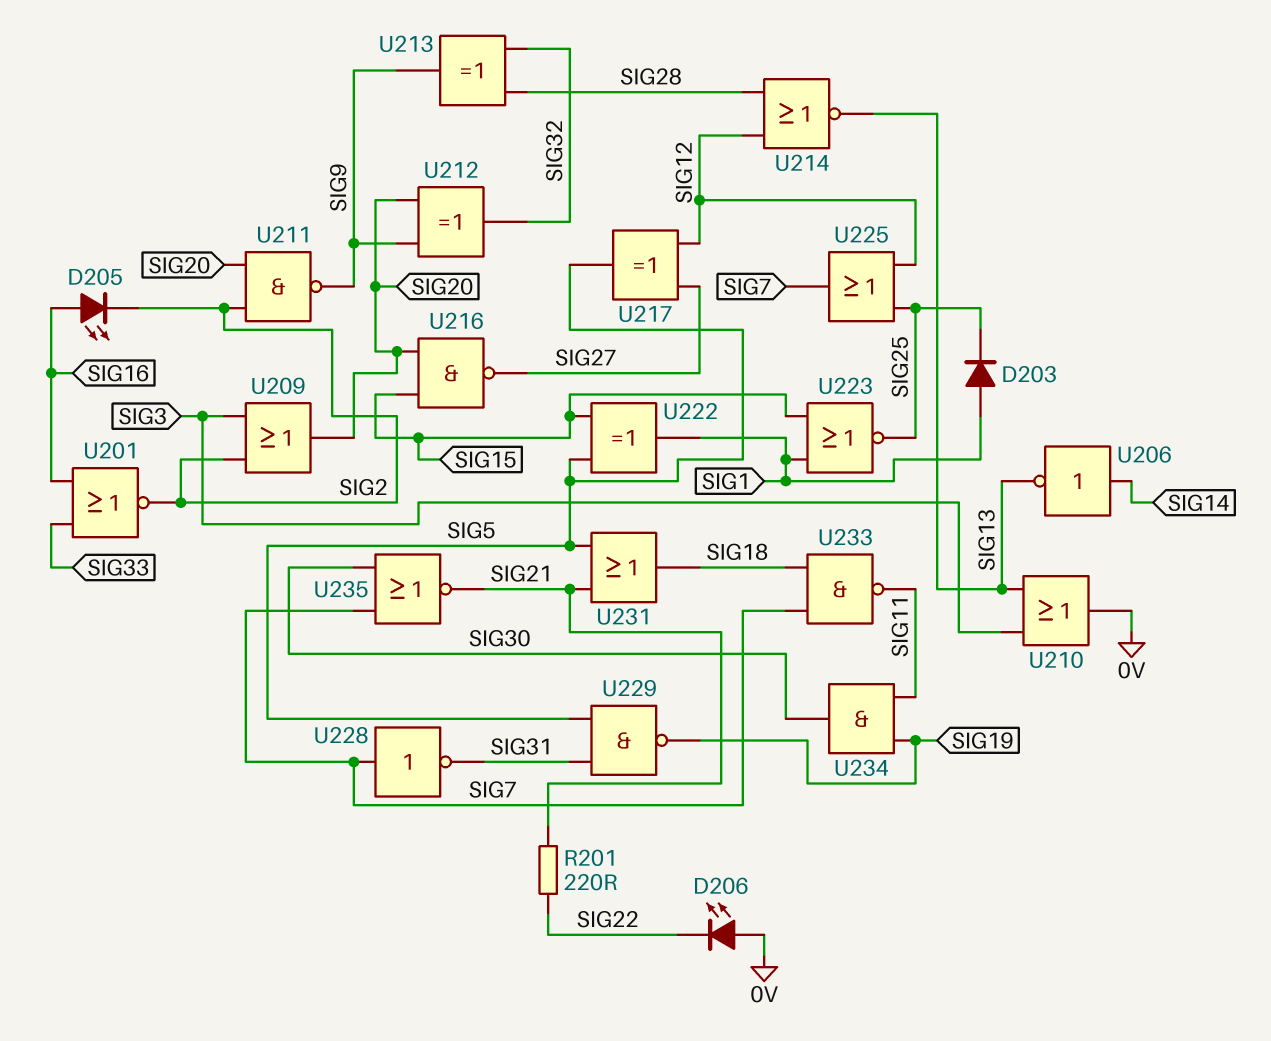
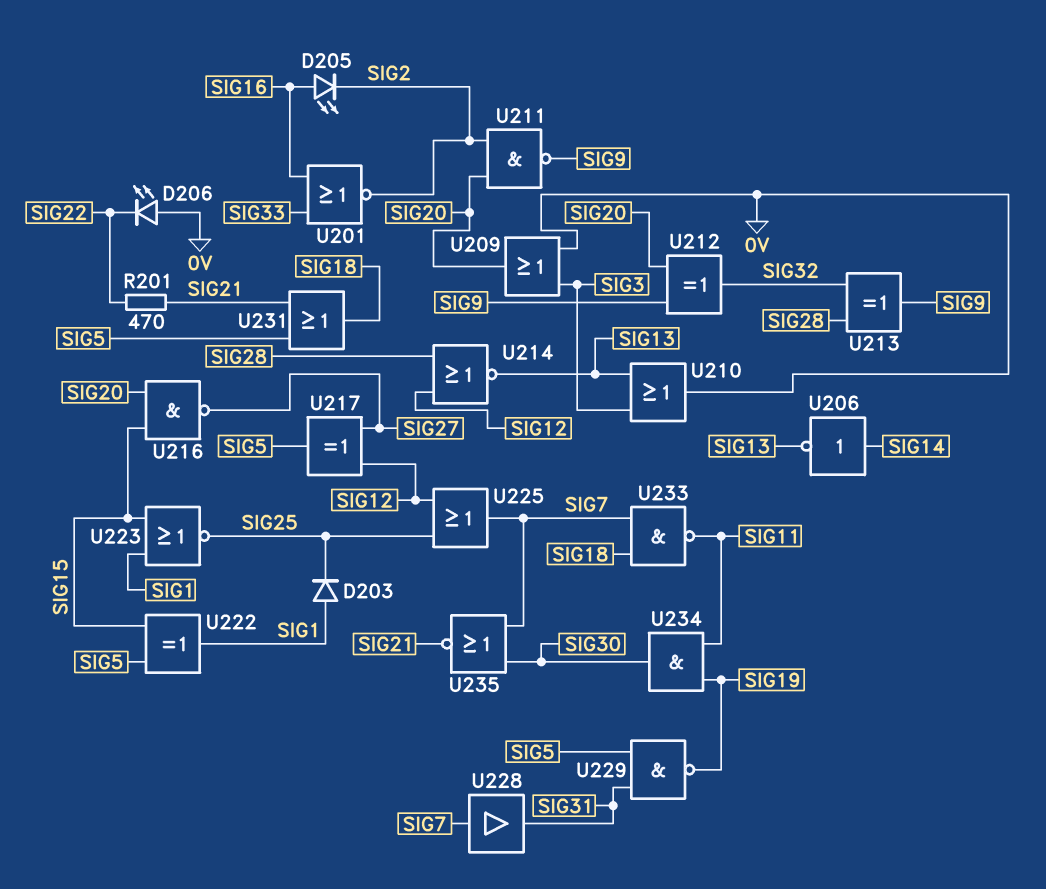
R201: 220 (SIG21, SIG22) -> 470 (SIG21, SIG22)
U209: OR (in SIG2, in SIG3, out SIG20) -> OR (in 0V, in SIG3, out SIG20)
U228: NOT (in SIG7, out SIG31) -> buffer (in SIG7, out SIG31)

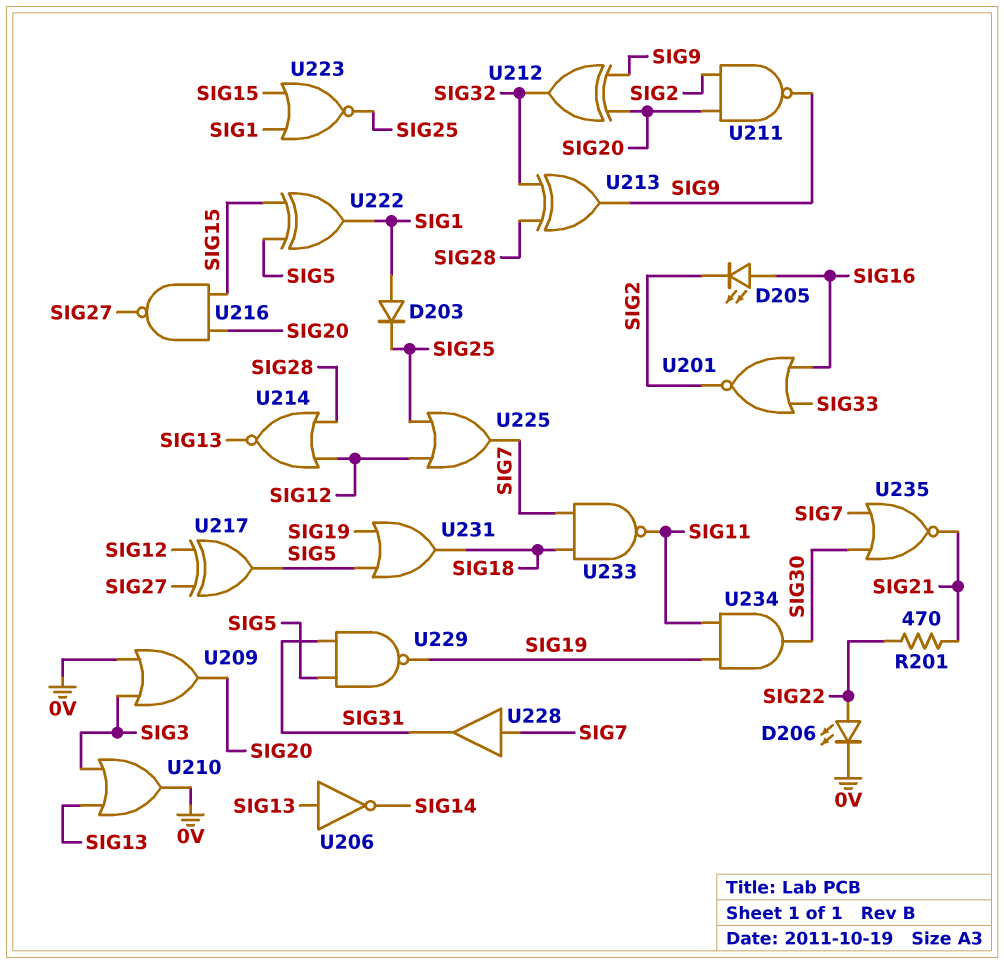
D206: LED (A 0V, K SIG22) -> LED (A SIG22, K 0V)
U206: NOT (in SIG14, out SIG13) -> NOT (in SIG13, out SIG14)
U231: OR (in SIG5, in SIG21, out SIG18) -> OR (in SIG5, in SIG19, out SIG18)

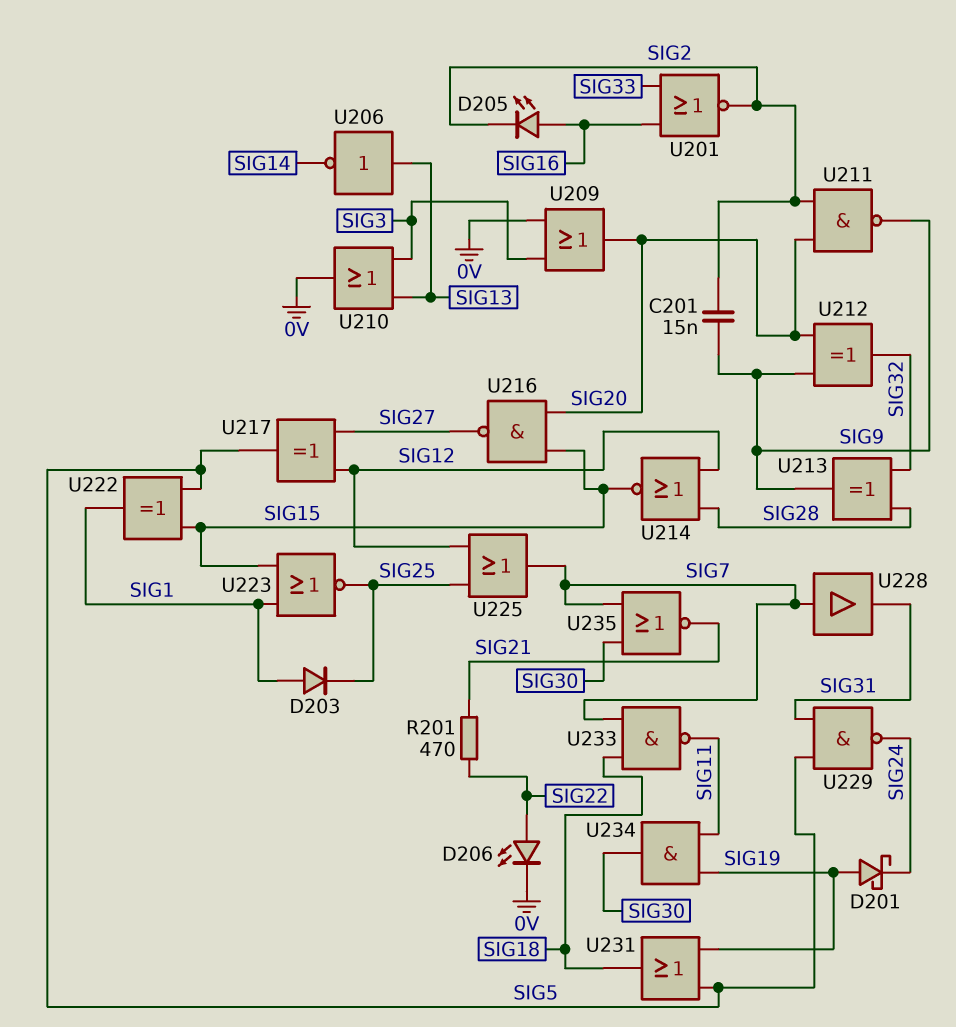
C201: none -> 15nF (SIG2, SIG9)
D201: none -> schottky (A SIG19, K SIG24)
U214: NOR (in SIG12, in SIG28, out SIG13) -> NOR (in SIG12, in SIG28, out SIG15)
U229: NAND (in SIG5, in SIG31, out SIG19) -> NAND (in SIG5, in SIG31, out SIG24)

